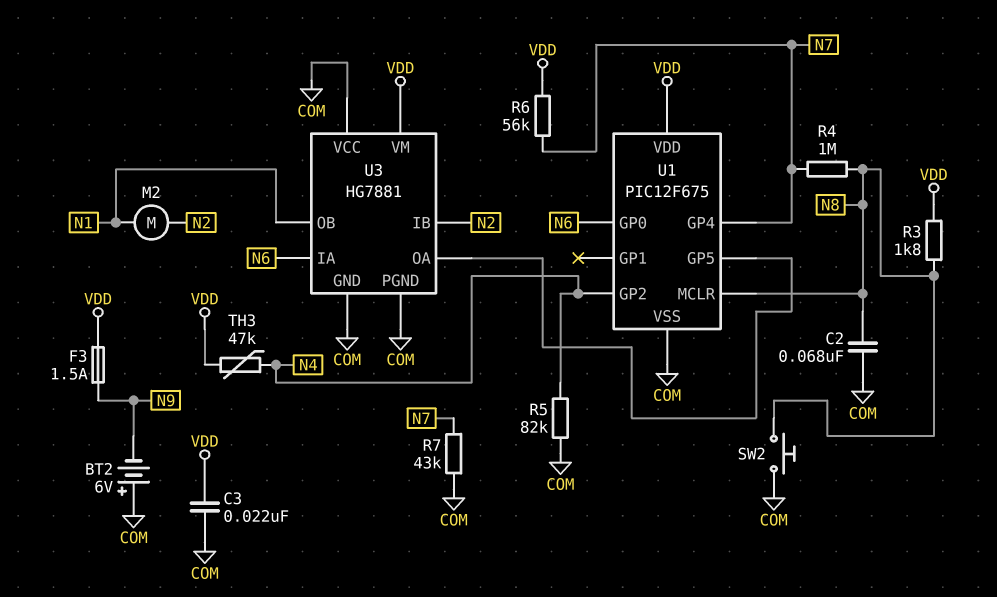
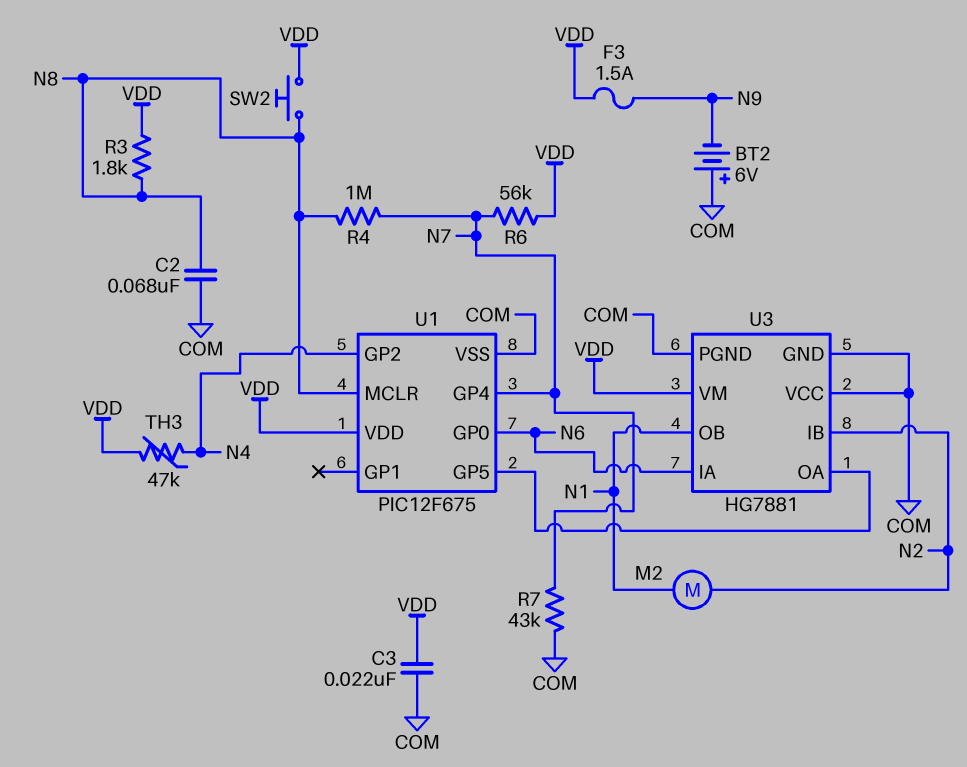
R5: 82k (COM, N4) -> none
SW2: button (COM, N8) -> button (N8, VDD)

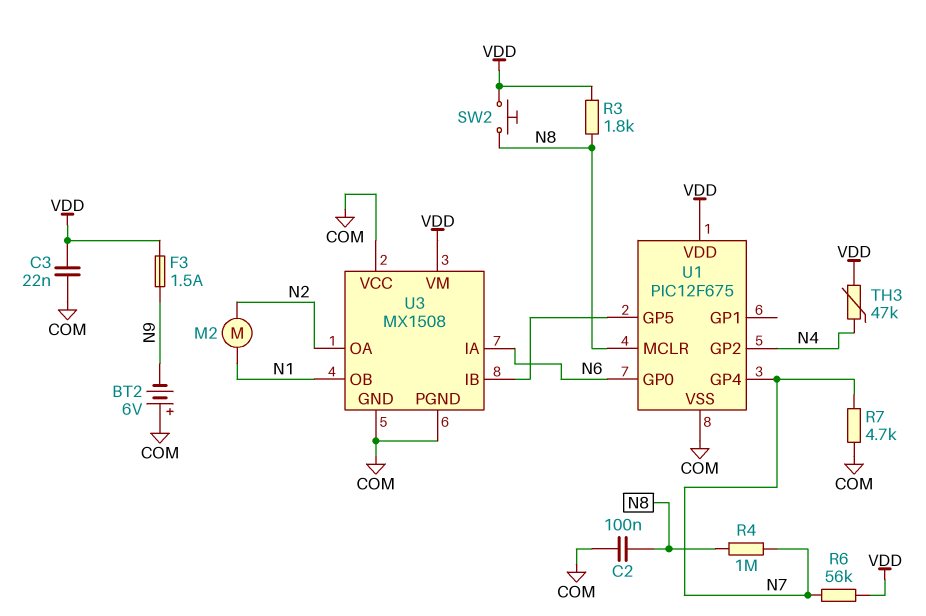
C2: 68nF (COM, N8) -> 100nF (COM, N8)
R7: 43k (COM, N7) -> 4.7k (COM, N7)
U3: HG7881 -> MX1508
U3 pin IB: N2 -> U1/GP5
U3 pin OA: U1/GP5 -> N2

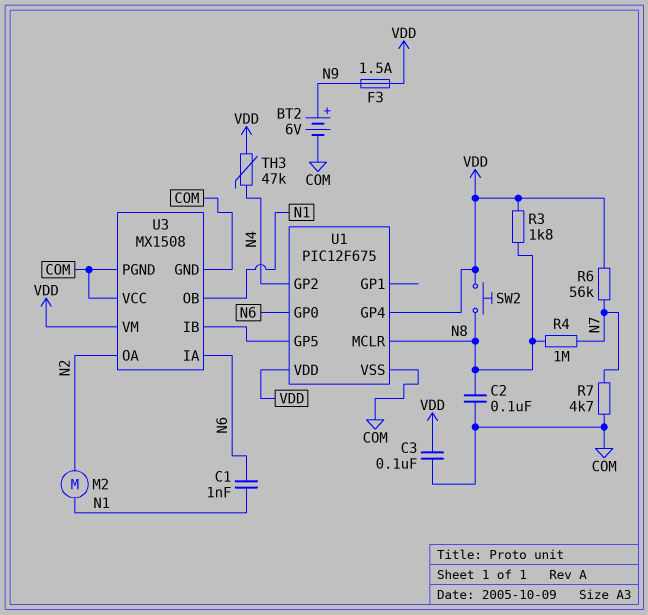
BT2: 6V (plus COM, minus N9) -> 6V (plus N9, minus COM)
C1: none -> 1nF (N1, N6)
C3: 22nF (COM, VDD) -> 100nF (COM, VDD)
U1 pin GP4: N7 -> VDD

